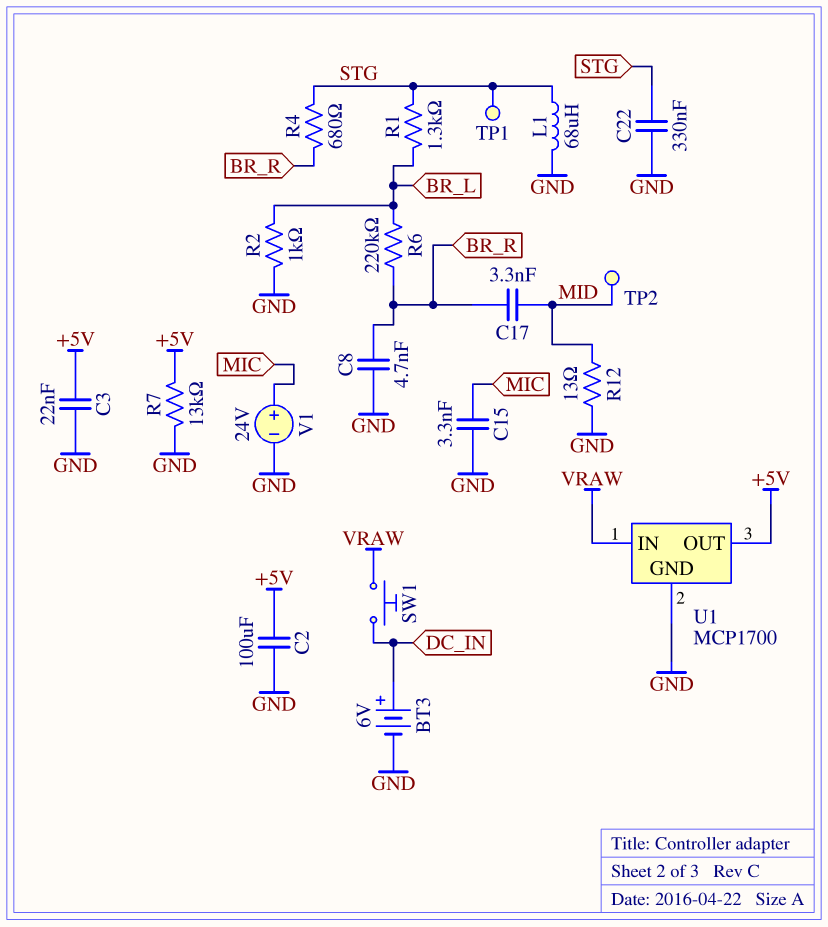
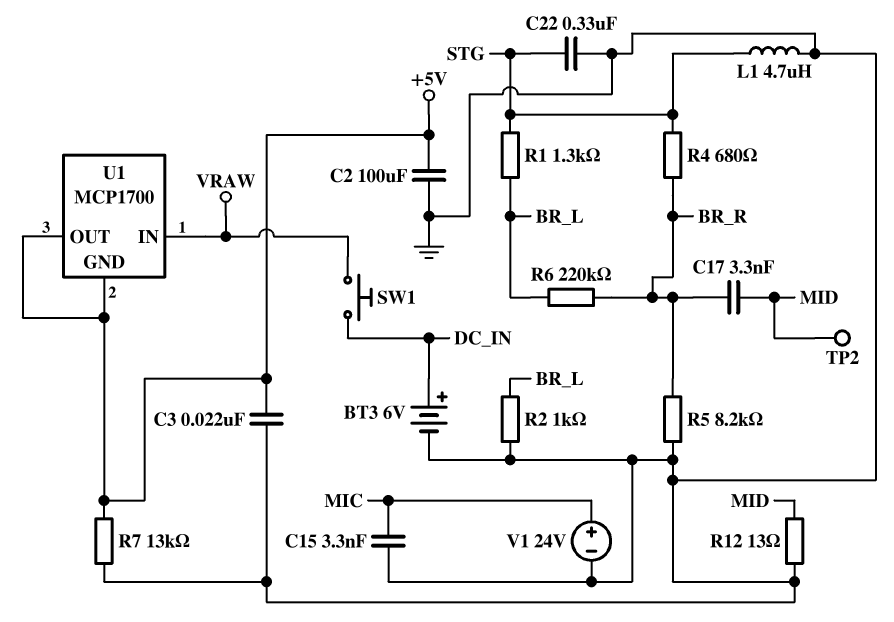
C8: 4.7nF (BR_R, GND) -> none
L1: 68uH (GND, STG) -> 4.7uH (GND, STG)
R5: none -> 8.2k (BR_R, GND)
TP1: test point (STG) -> none
U1 pin GND: GND -> +5V

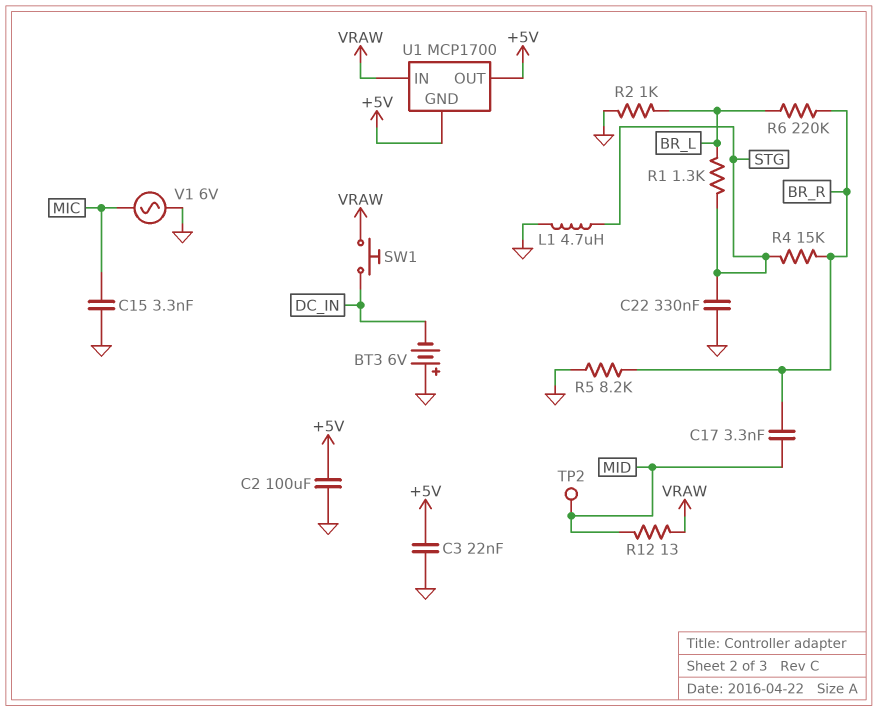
BT3: 6V (plus DC_IN, minus GND) -> 6V (plus GND, minus DC_IN)
R4: 680 (BR_R, STG) -> 15k (BR_R, STG)
R7: 13k (+5V, GND) -> none
R12: 13 (GND, MID) -> 13 (MID, VRAW)
V1: 24V (plus MIC, minus GND) -> AC 6V (GND, MIC)

